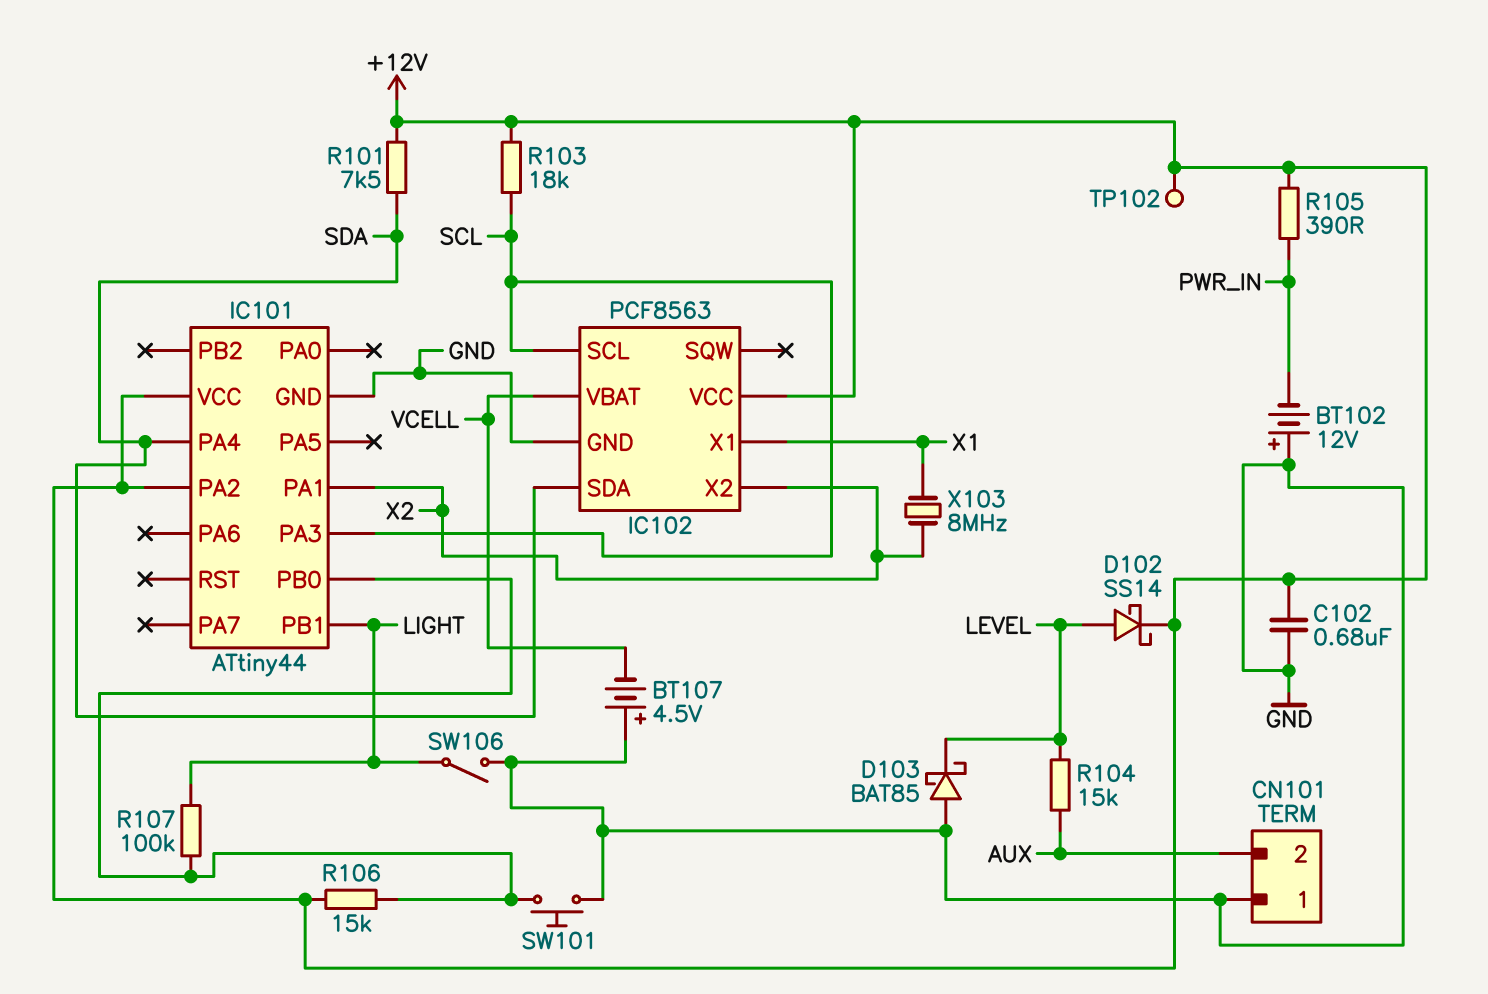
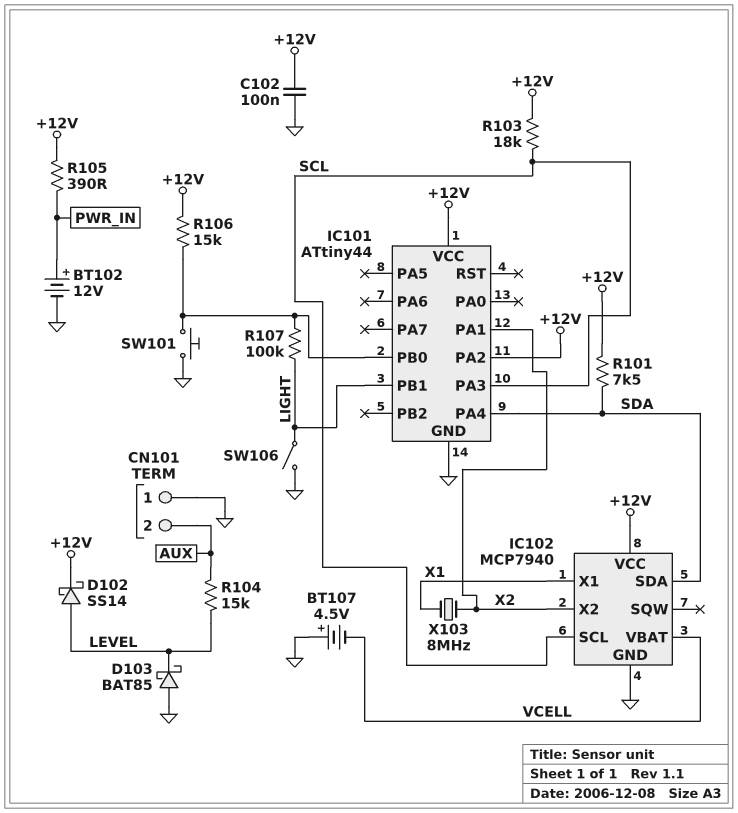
BT102: 12V (plus GND, minus PWR_IN) -> 12V (plus PWR_IN, minus GND)
C102: 680nF (+12V, GND) -> 100nF (+12V, GND)
IC102: PCF8563 -> MCP7940
TP102: test point (+12V) -> none

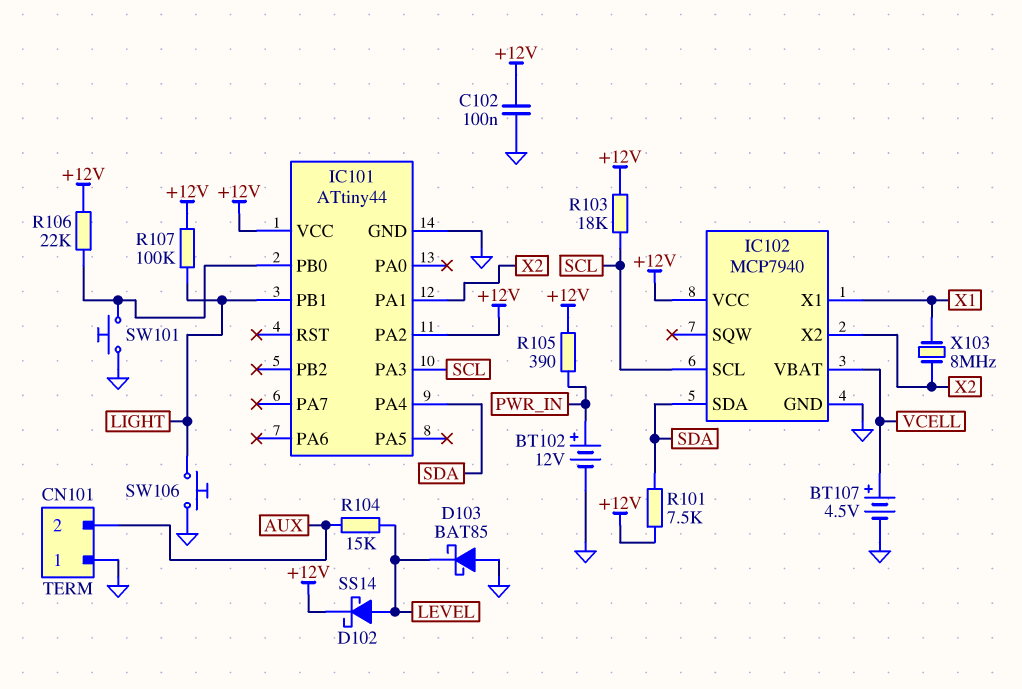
BT107: 4.5V (plus GND, minus VCELL) -> 4.5V (plus VCELL, minus GND)
R106: 15k (+12V, IC101/PB0) -> 22k (+12V, IC101/PB0)
R107: 100k (IC101/PB0, LIGHT) -> 100k (+12V, LIGHT)
SW106: switch (GND, LIGHT) -> button (GND, LIGHT)

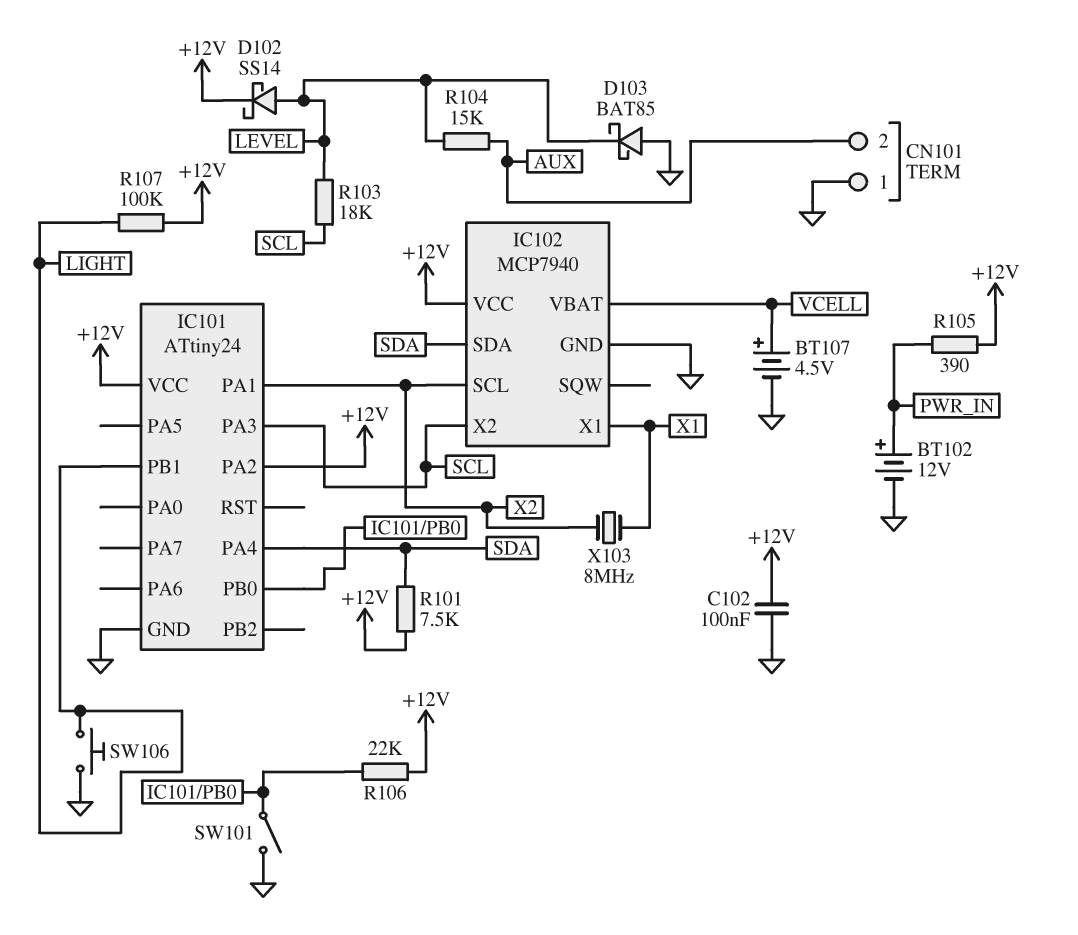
IC101: ATtiny44 -> ATtiny24
IC102 pin SCL: SCL -> X2
IC102 pin X2: X2 -> SCL
R103: 18k (+12V, SCL) -> 18k (LEVEL, SCL)
SW101: button (GND, IC101/PB0) -> switch (GND, IC101/PB0)

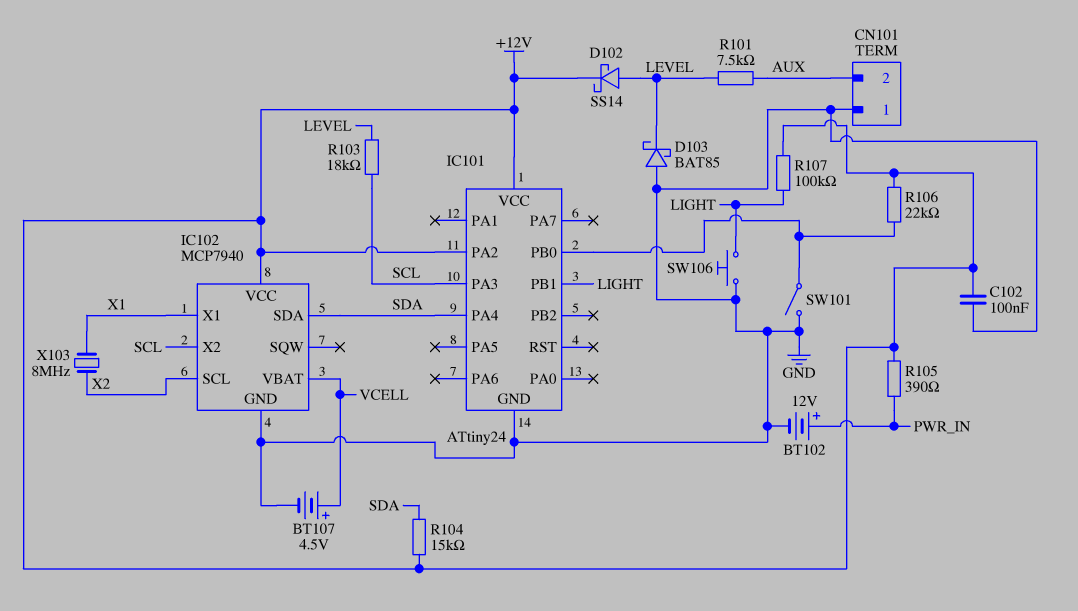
IC101 pin PA1: X2 -> none
R101: 7.5k (+12V, SDA) -> 7.5k (AUX, LEVEL)
R104: 15k (AUX, LEVEL) -> 15k (+12V, SDA)

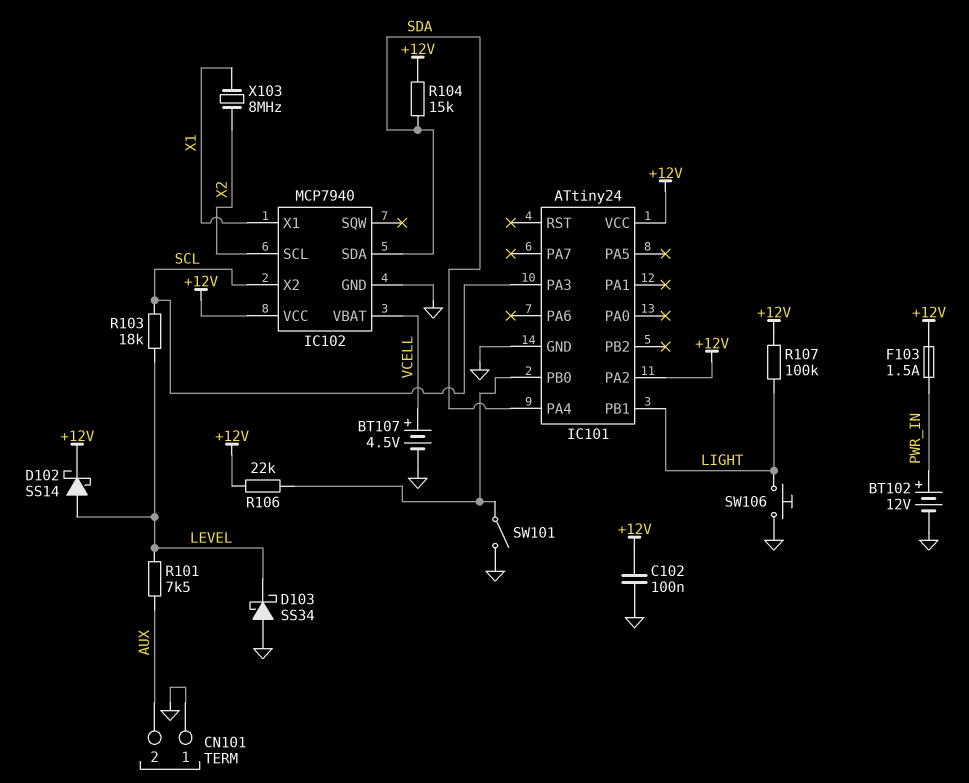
D103: schottky BAT85 (A GND, K LEVEL) -> schottky SS34 (A GND, K LEVEL)
F103: none -> 1.5A (+12V, PWR_IN)
R105: 390 (+12V, PWR_IN) -> none

